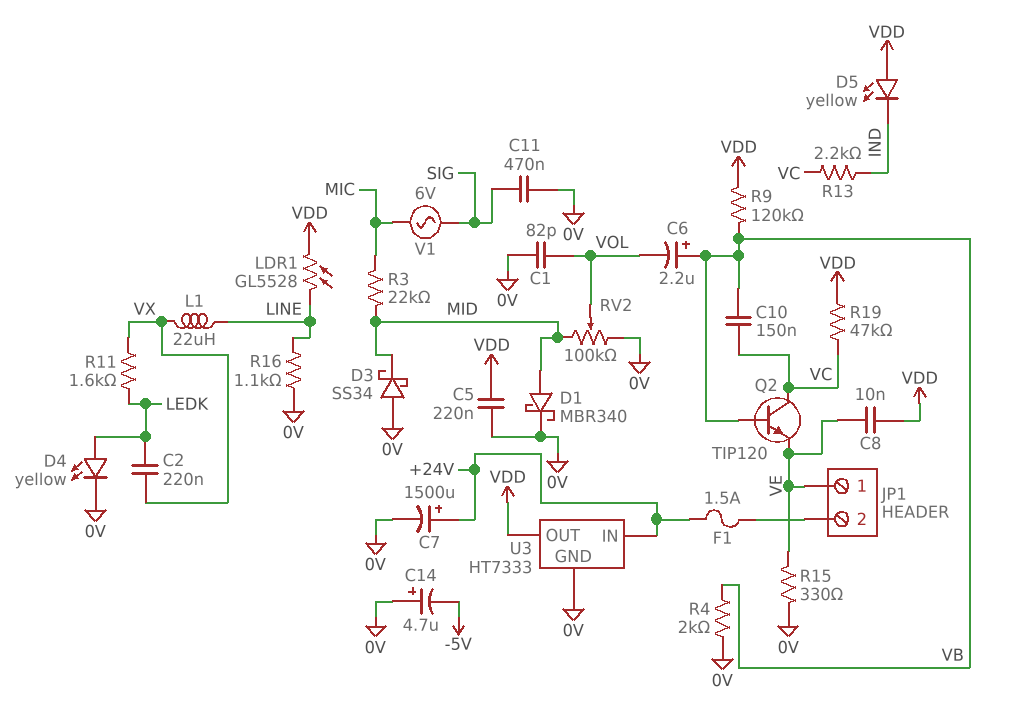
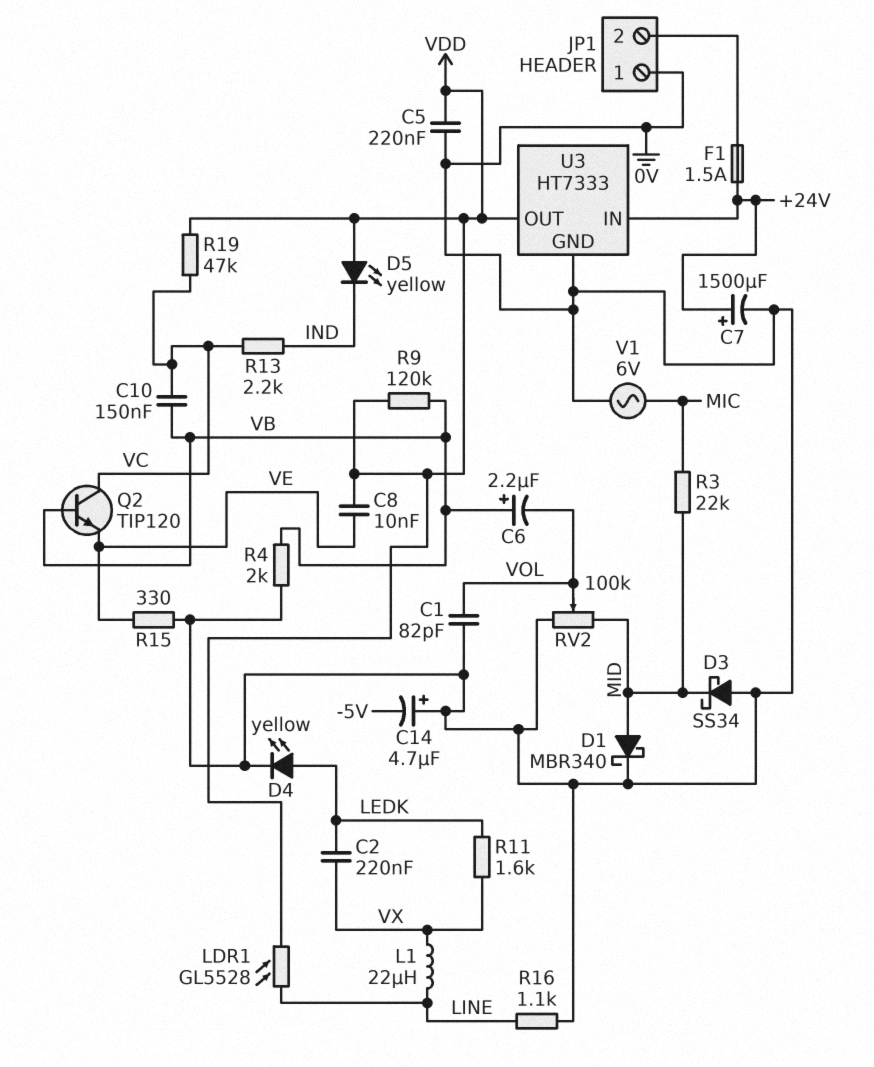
C11: 470nF (0V, SIG) -> none
JP1 pin 1: VE -> 0V
V1: AC 6V (MIC, SIG) -> AC 6V (0V, MIC)

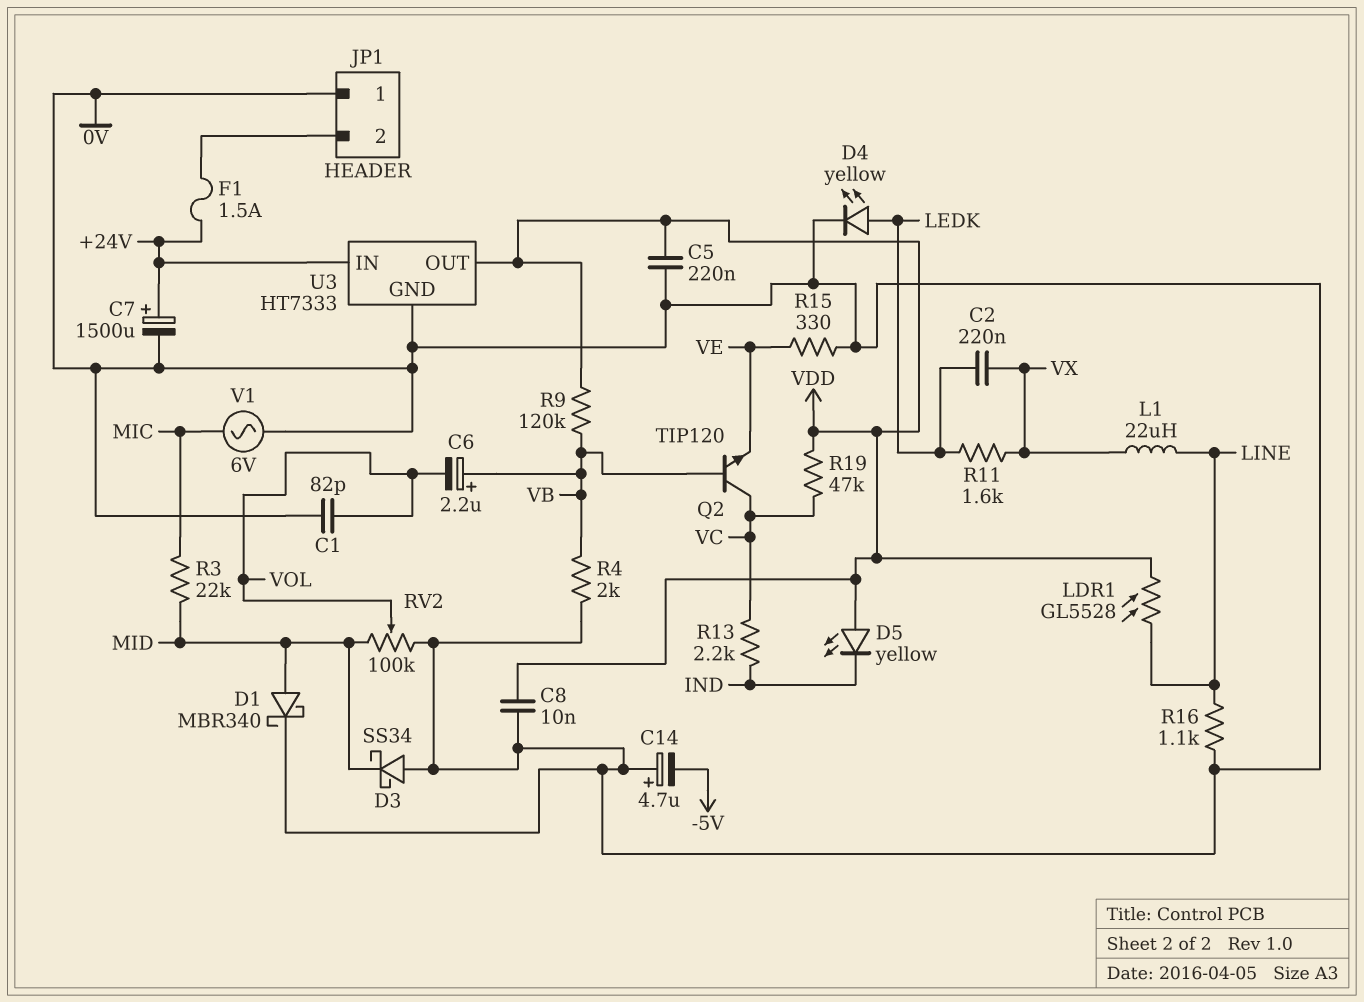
C8: 10nF (VDD, VE) -> 10nF (0V, VDD)
C10: 150nF (VB, VC) -> none

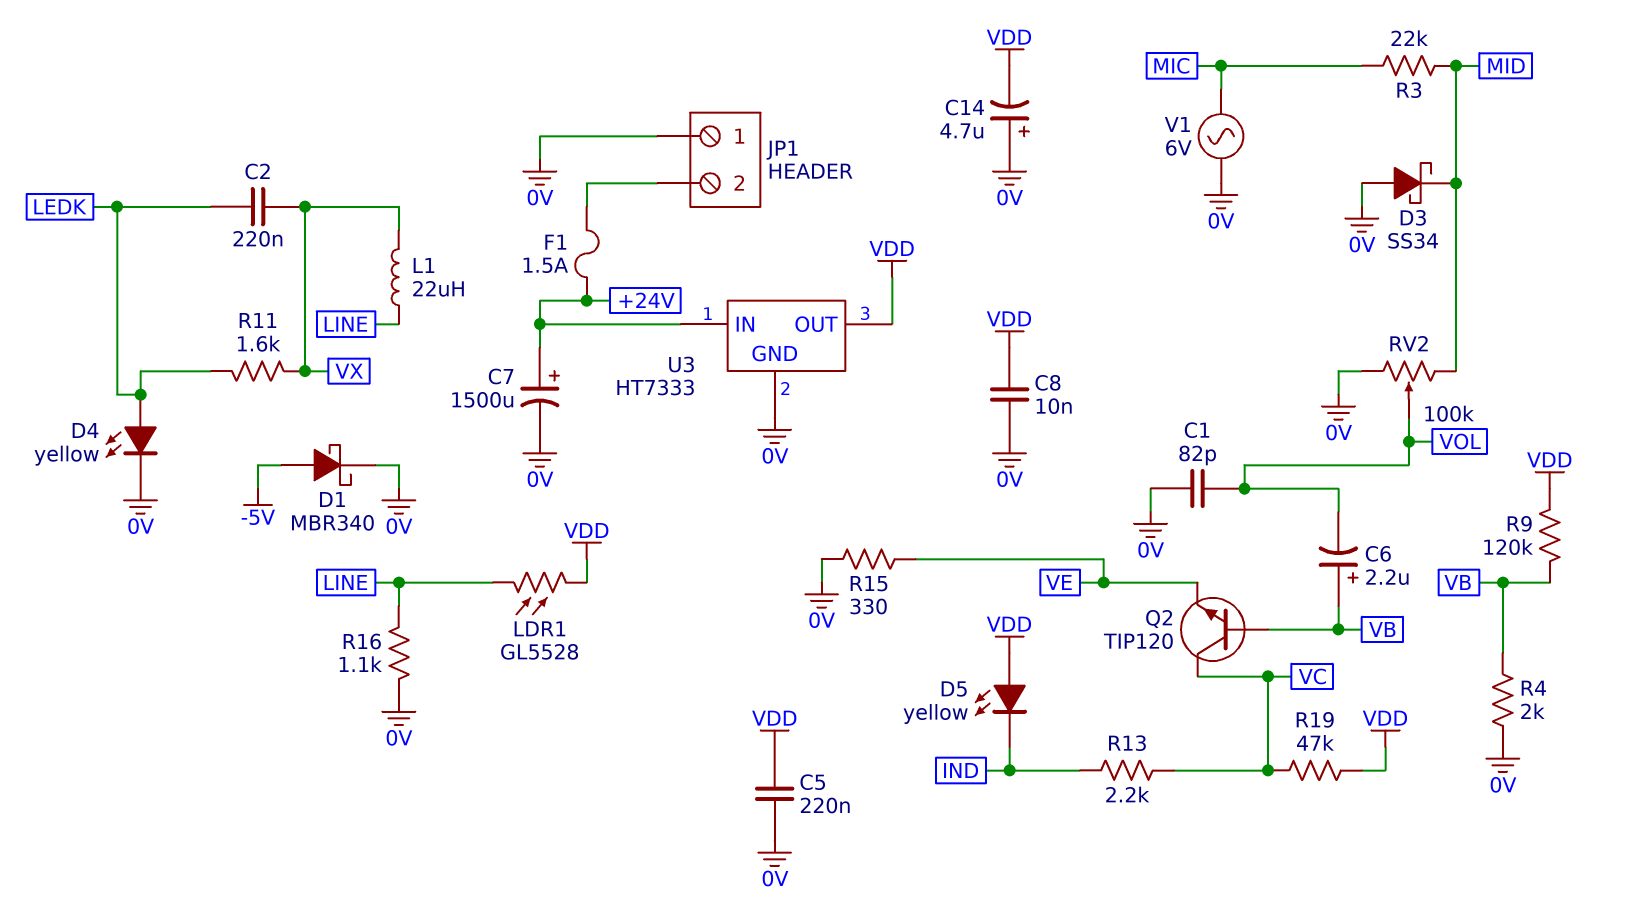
C14: 4.7uF (plus 0V, minus -5V) -> 4.7uF (plus 0V, minus VDD)
D1: schottky MBR340 (A MID, K 0V) -> schottky MBR340 (A -5V, K 0V)

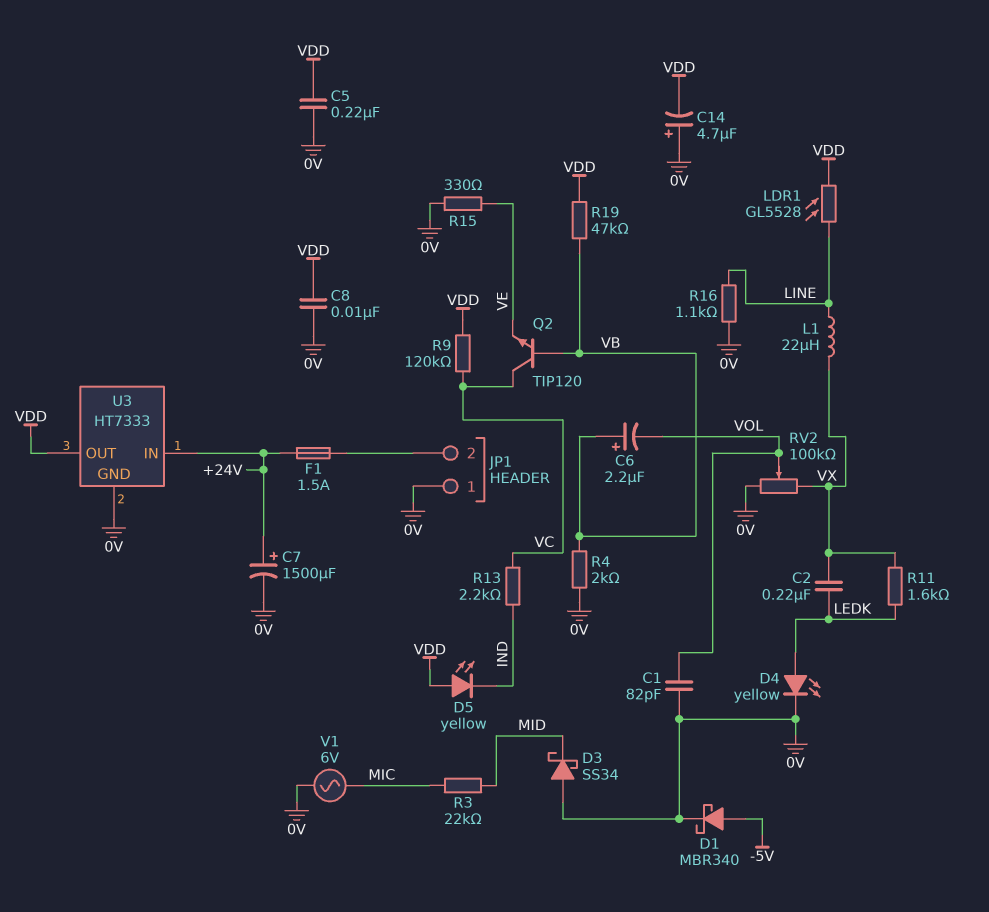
R9: 120k (VB, VDD) -> 120k (VC, VDD)
R19: 47k (VC, VDD) -> 47k (VB, VDD)
RV2: 100k (0V, MID, wiper VOL) -> 100k (0V, VX, wiper VOL)

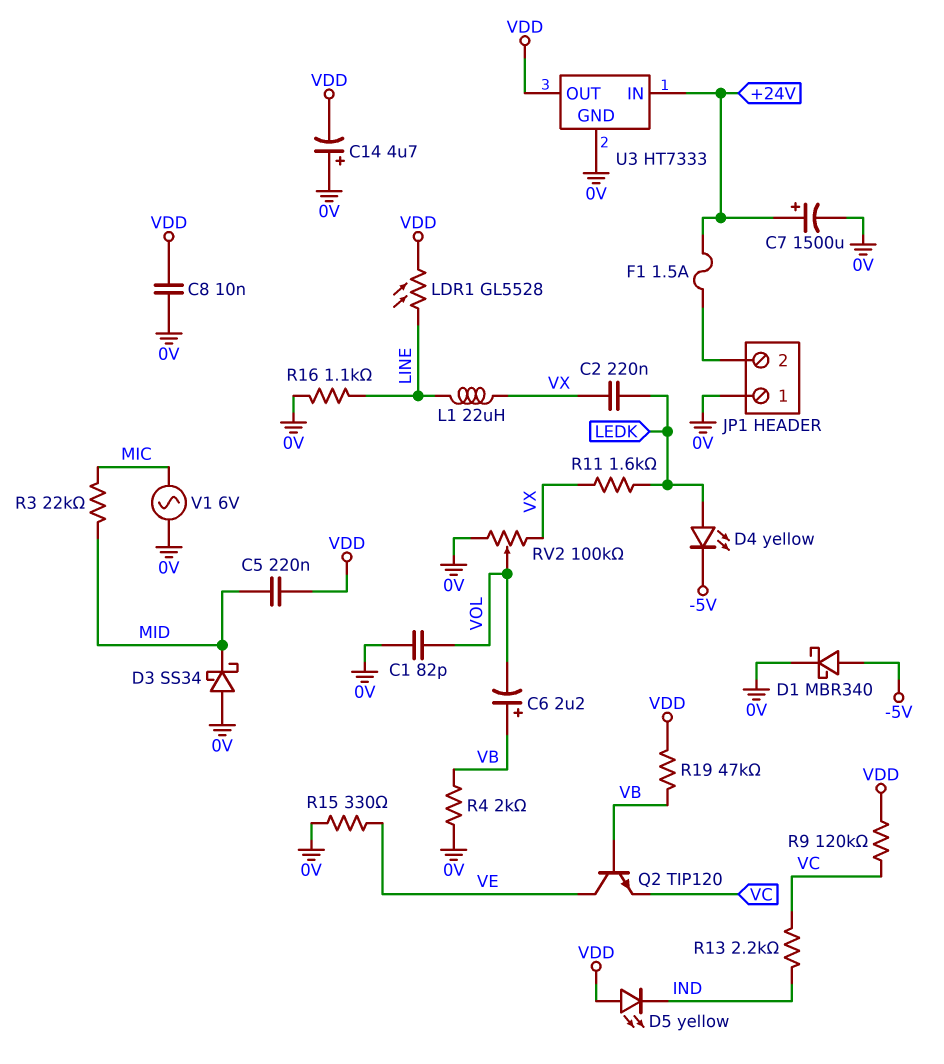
C5: 220nF (0V, VDD) -> 220nF (MID, VDD)
D4: LED yellow (A LEDK, K 0V) -> LED yellow (A LEDK, K -5V)
Q2: NPN TIP120 (B VB, C VC, E VE) -> NPN TIP120 (B VB, C VE, E VC)

